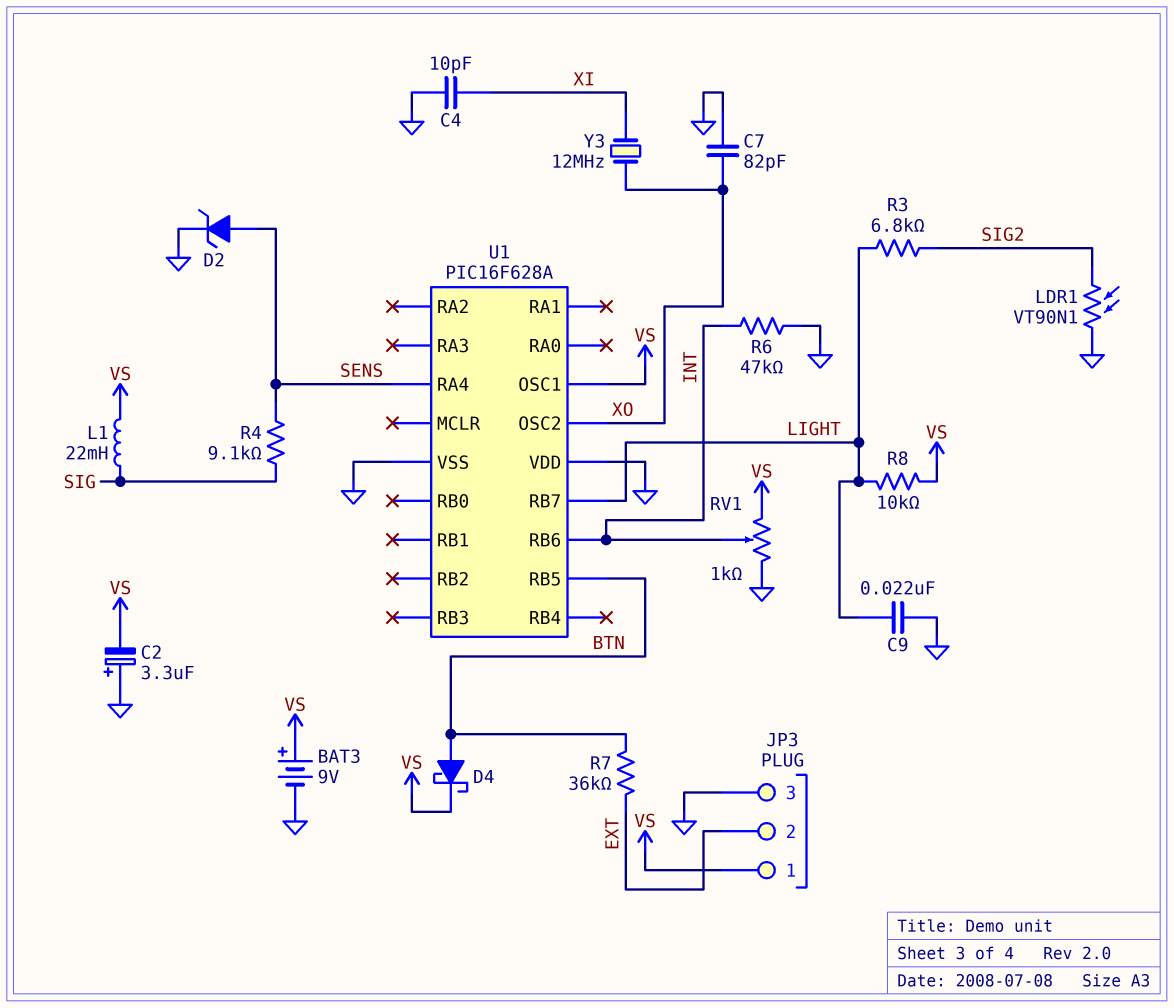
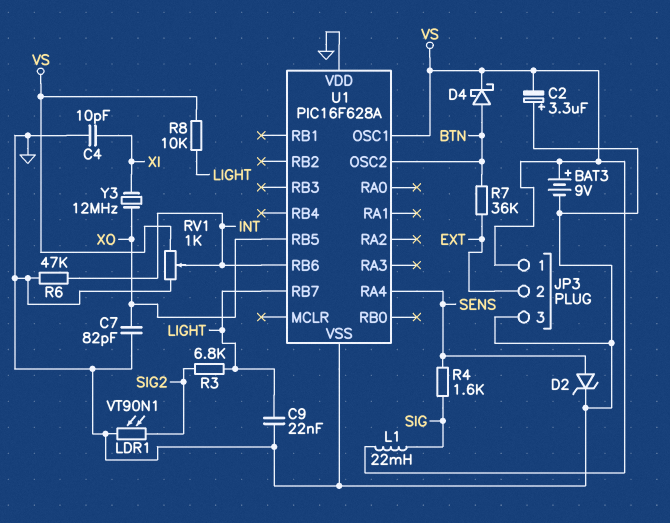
R4: 9.1k (SENS, SIG) -> 1.6k (SENS, SIG)
U1 pin OSC2: XO -> BTN
U1 pin RB5: BTN -> XO

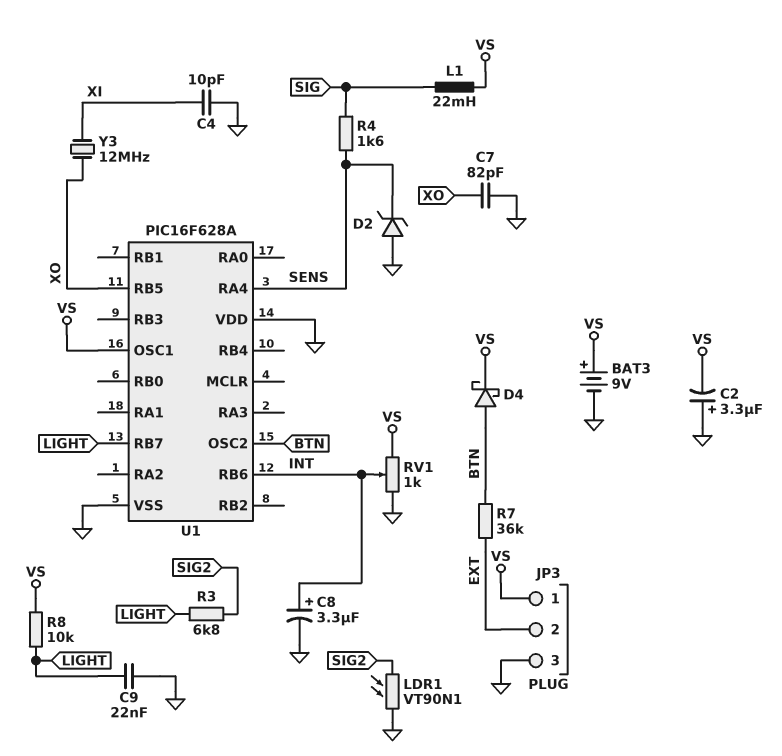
C8: none -> 3.3uF (plus INT, minus GND)
D2: zener (A SENS, K GND) -> zener (A GND, K SENS)
R6: 47k (GND, INT) -> none

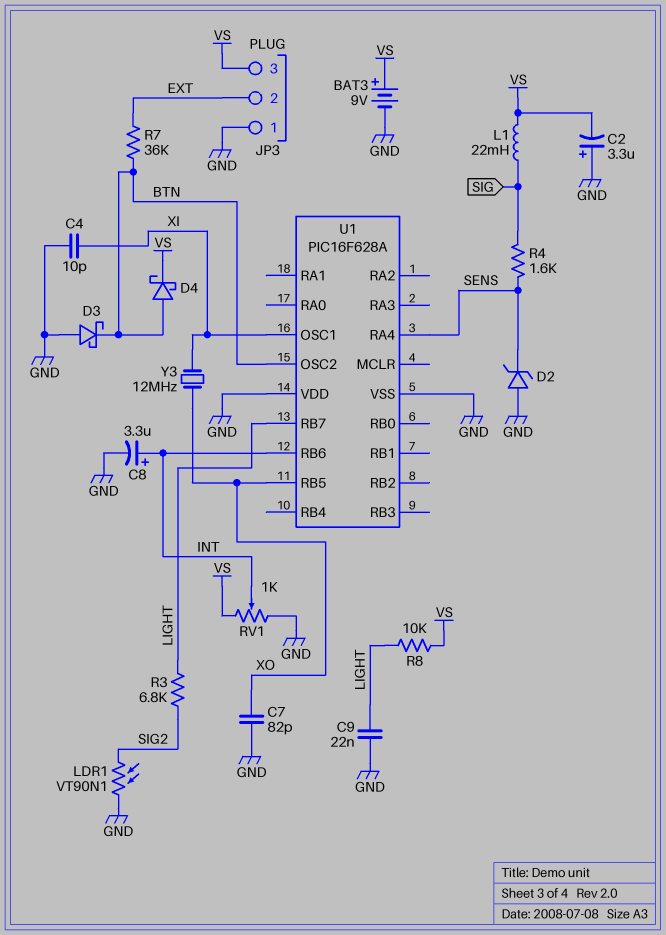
D3: none -> schottky (A GND, K BTN)
JP3 pin 1: VS -> GND
JP3 pin 3: GND -> VS
U1 pin OSC1: VS -> XI

